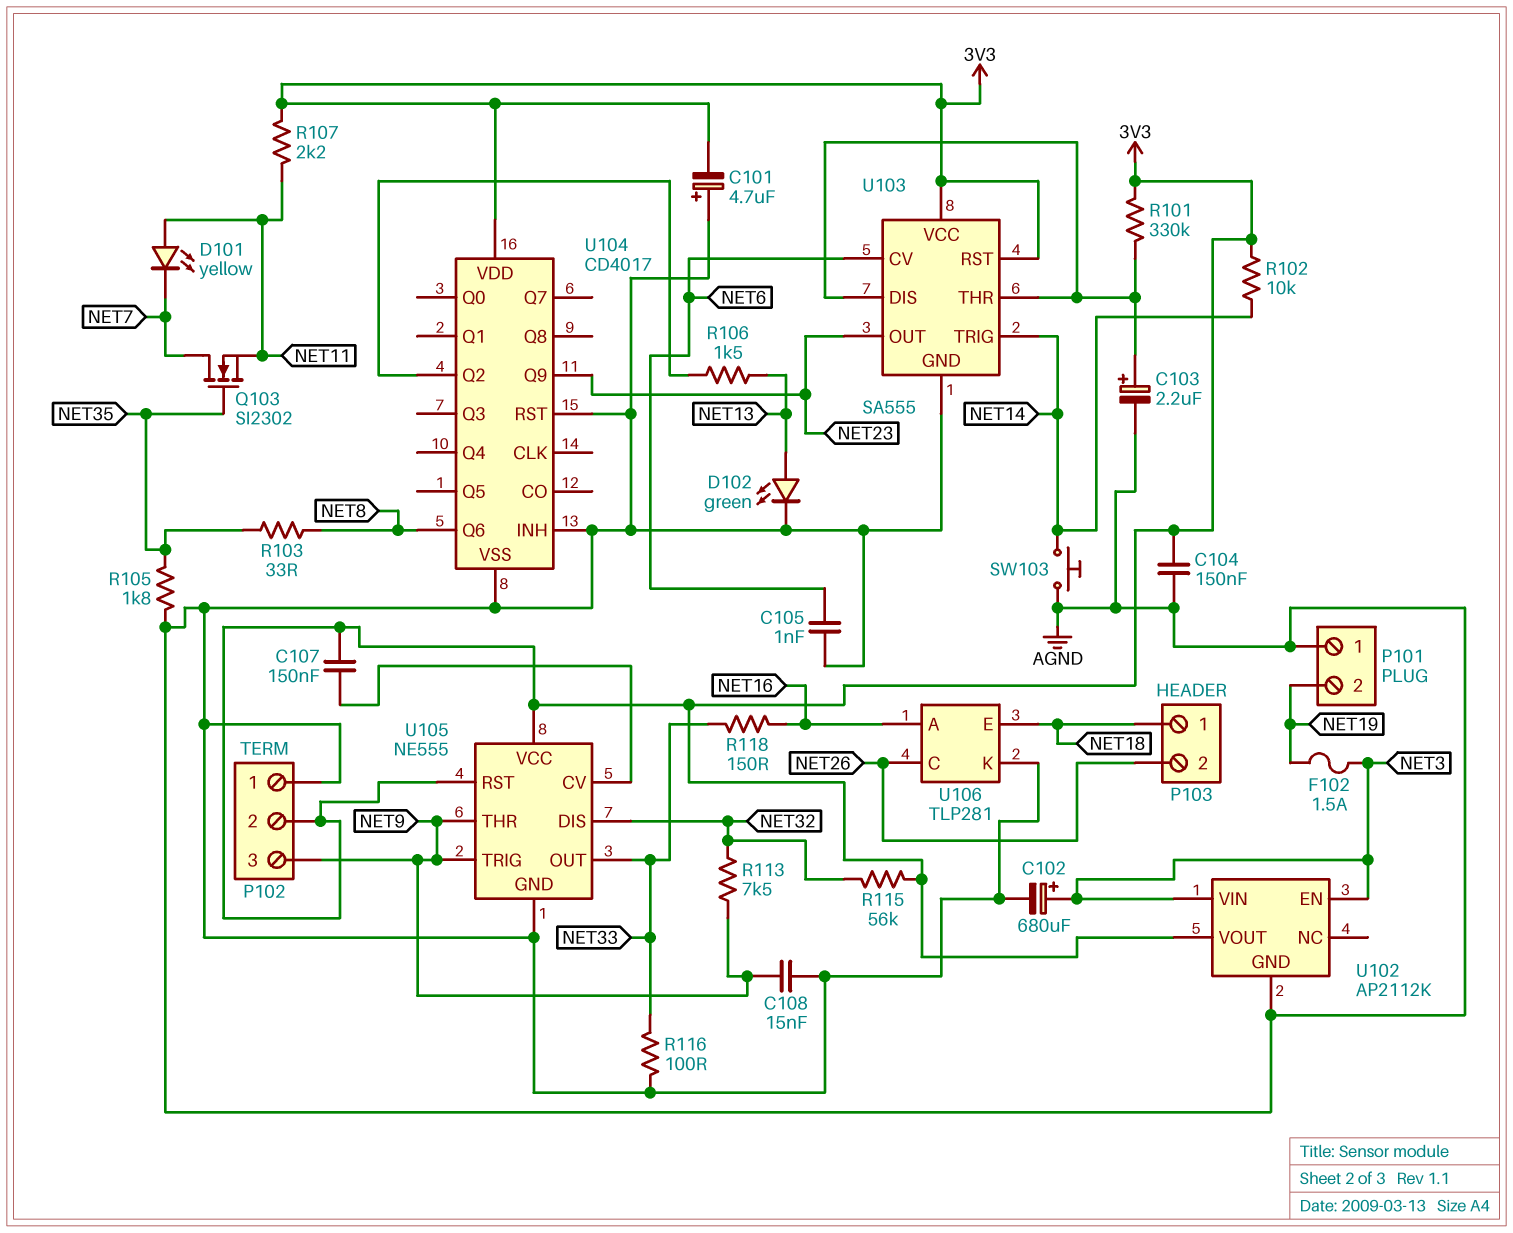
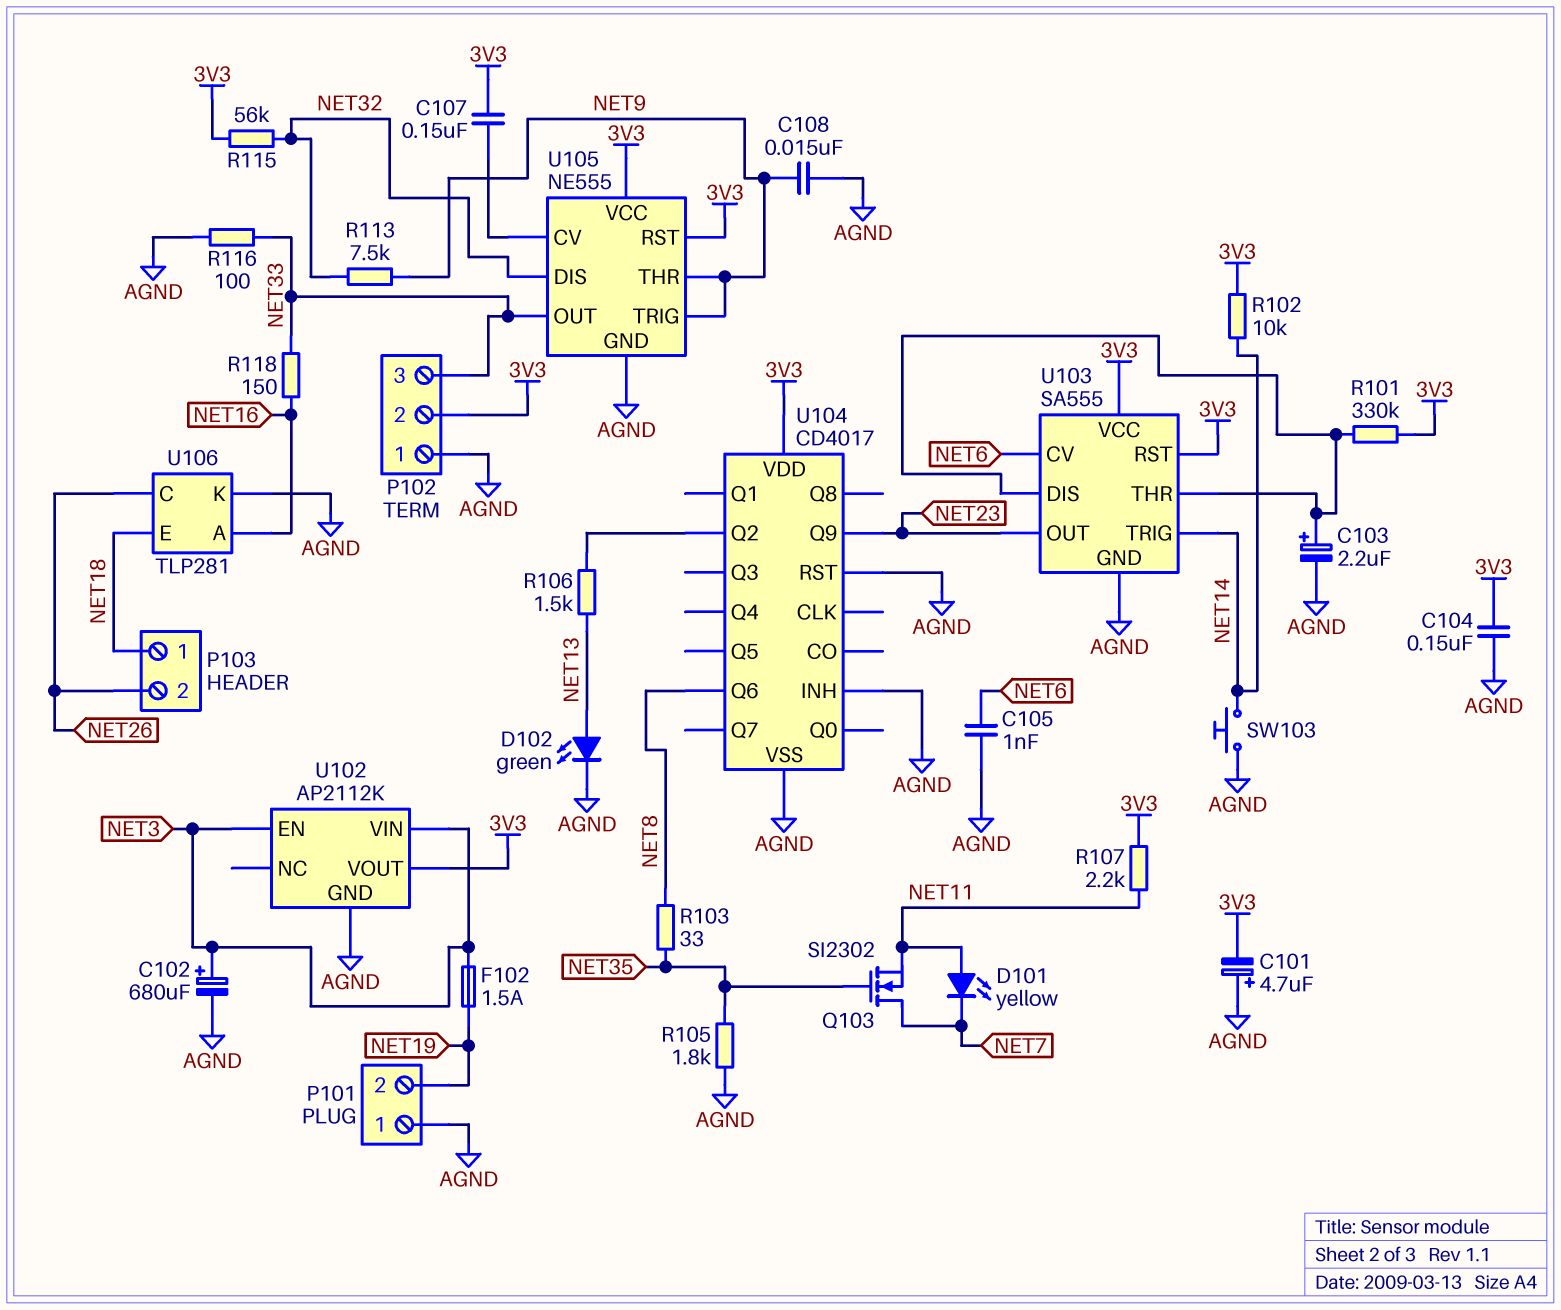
P102 pin 3: NET9 -> NET33

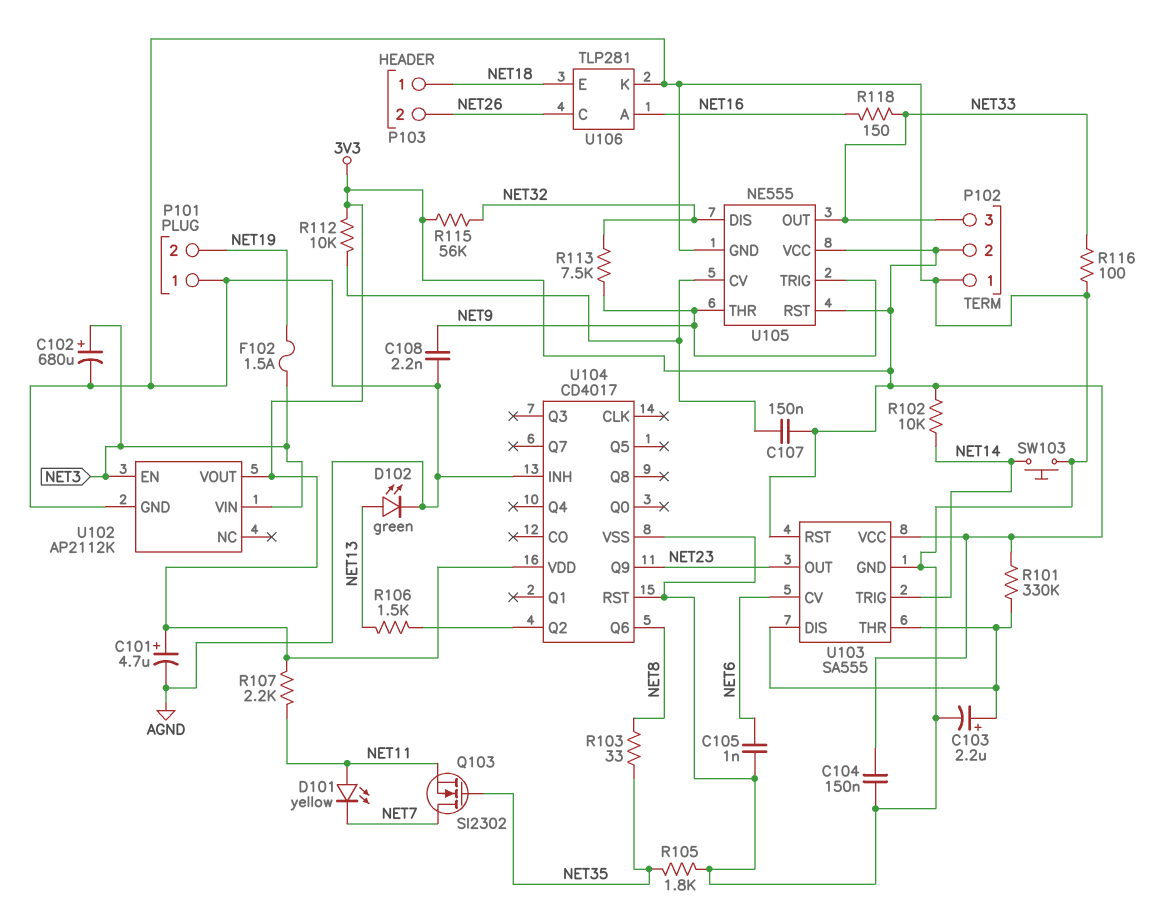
C101: 4.7uF (plus AGND, minus 3V3) -> 4.7uF (plus 3V3, minus AGND)
C108: 15nF (AGND, NET9) -> 2.2nF (AGND, NET9)
R112: none -> 10k (3V3, U105/CV)

